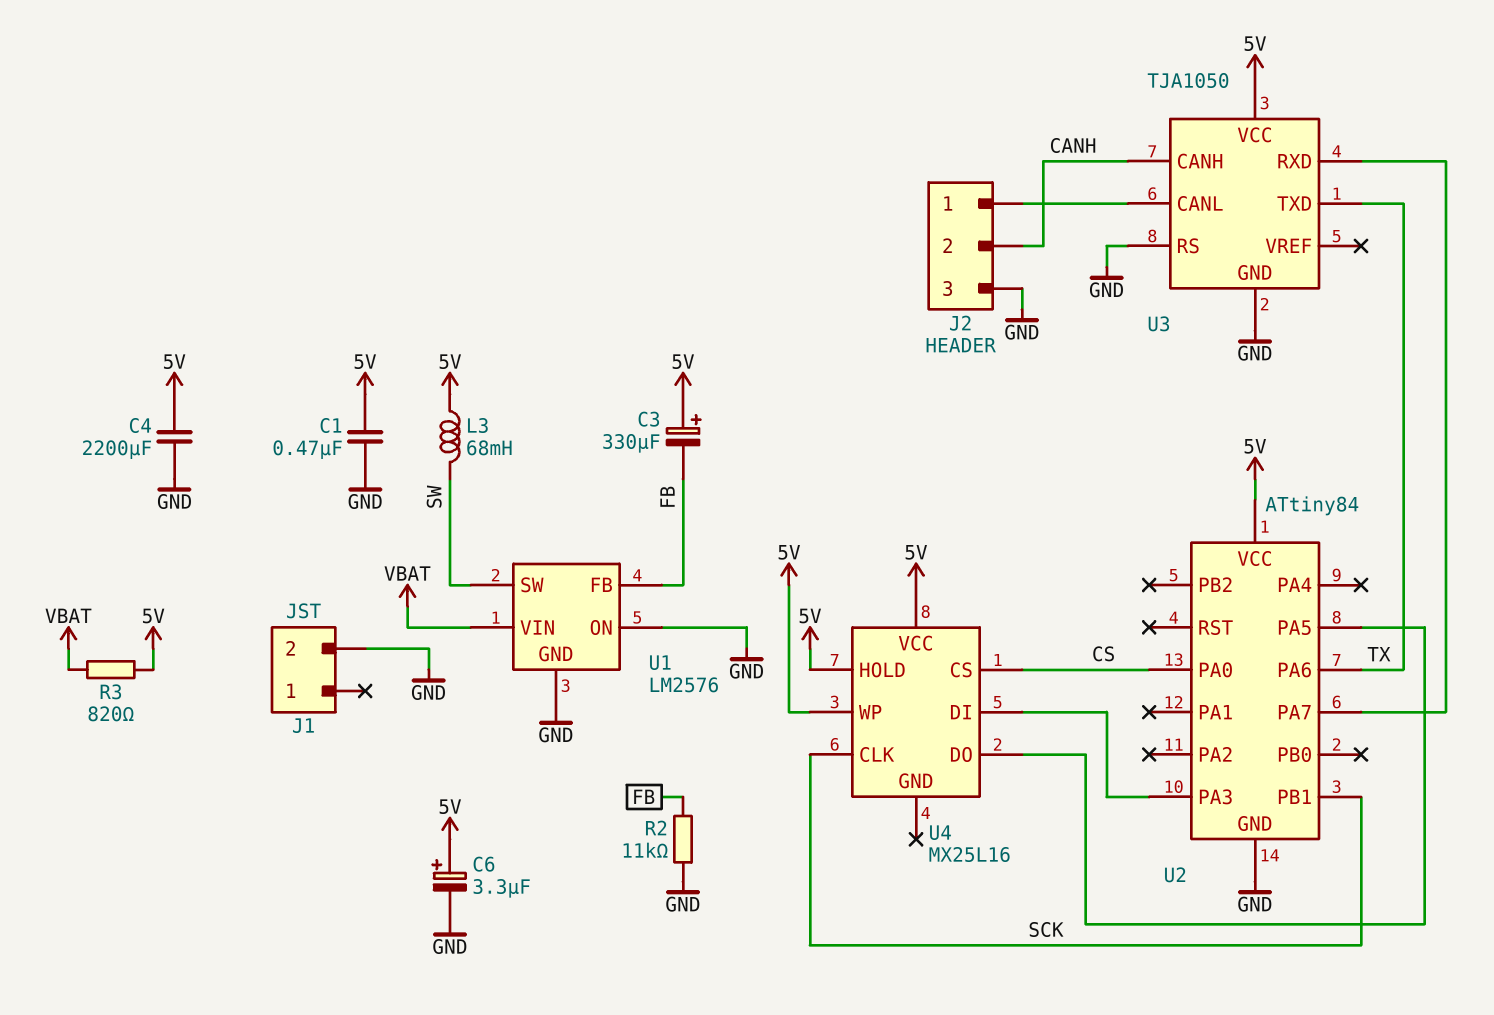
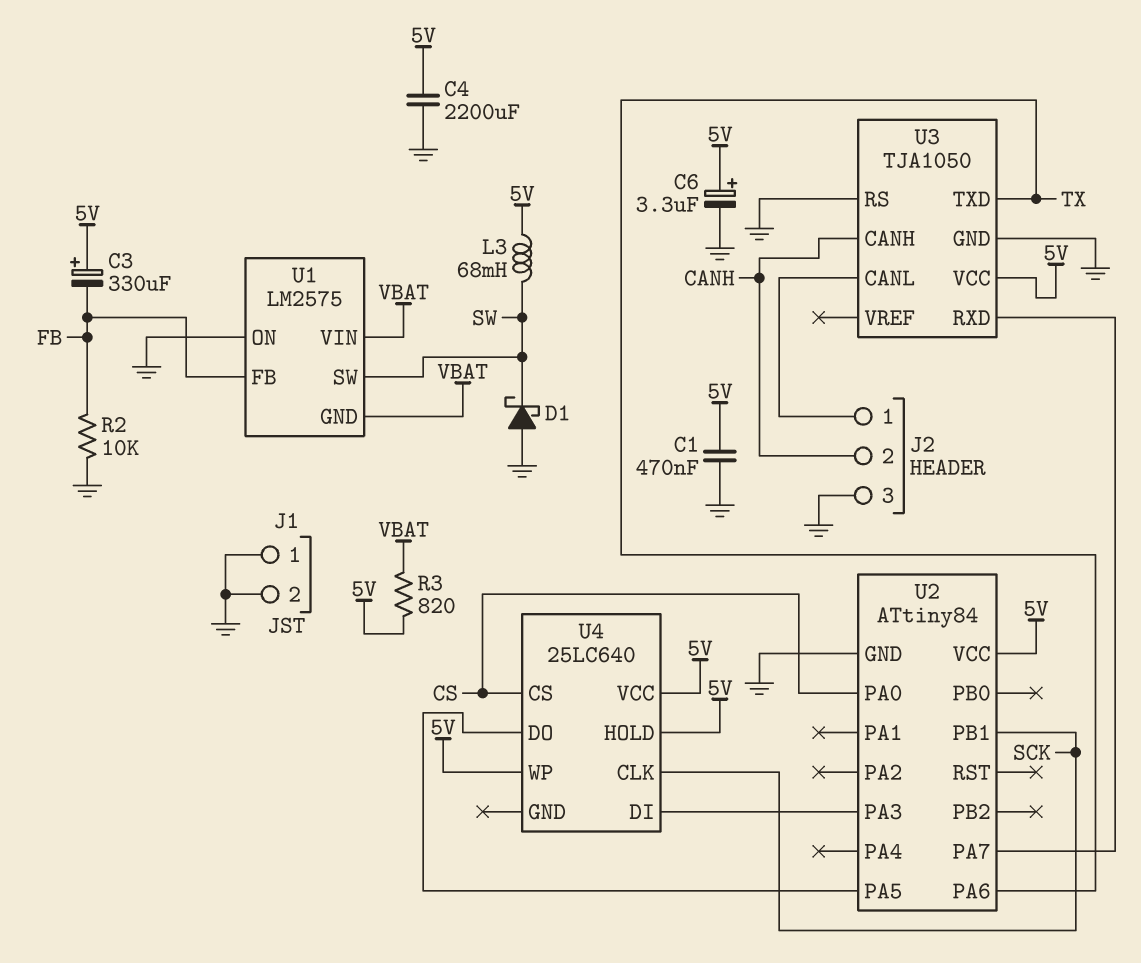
D1: none -> schottky (A GND, K SW)
J1 pin 1: none -> GND
R2: 11k (FB, GND) -> 10k (FB, GND)
U1: LM2576 -> LM2575
U1 pin GND: GND -> VBAT
U4: MX25L16 -> 25LC640

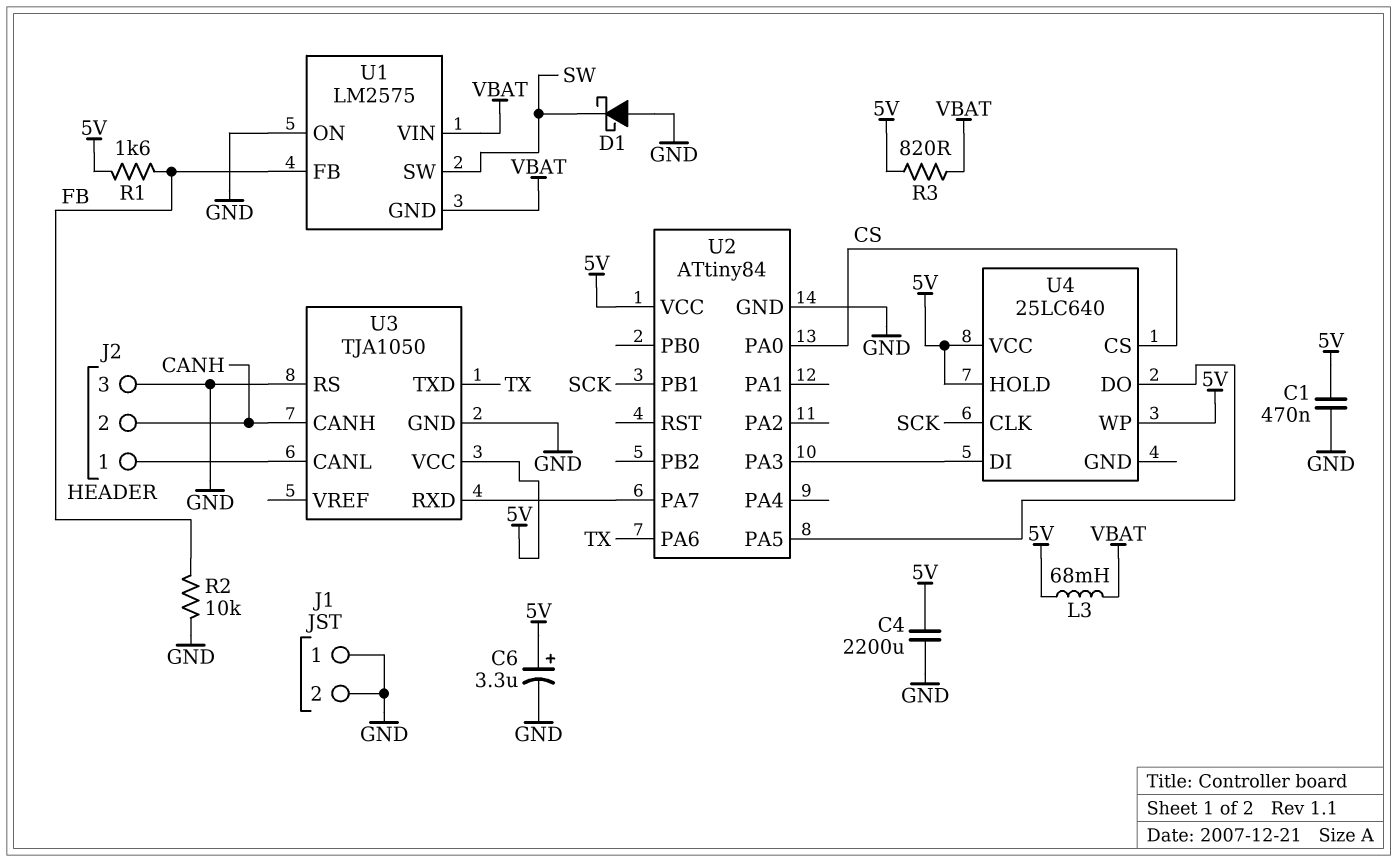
C3: 330uF (plus 5V, minus FB) -> none
L3: 68mH (5V, SW) -> 68mH (5V, VBAT)
R1: none -> 1.6k (5V, FB)

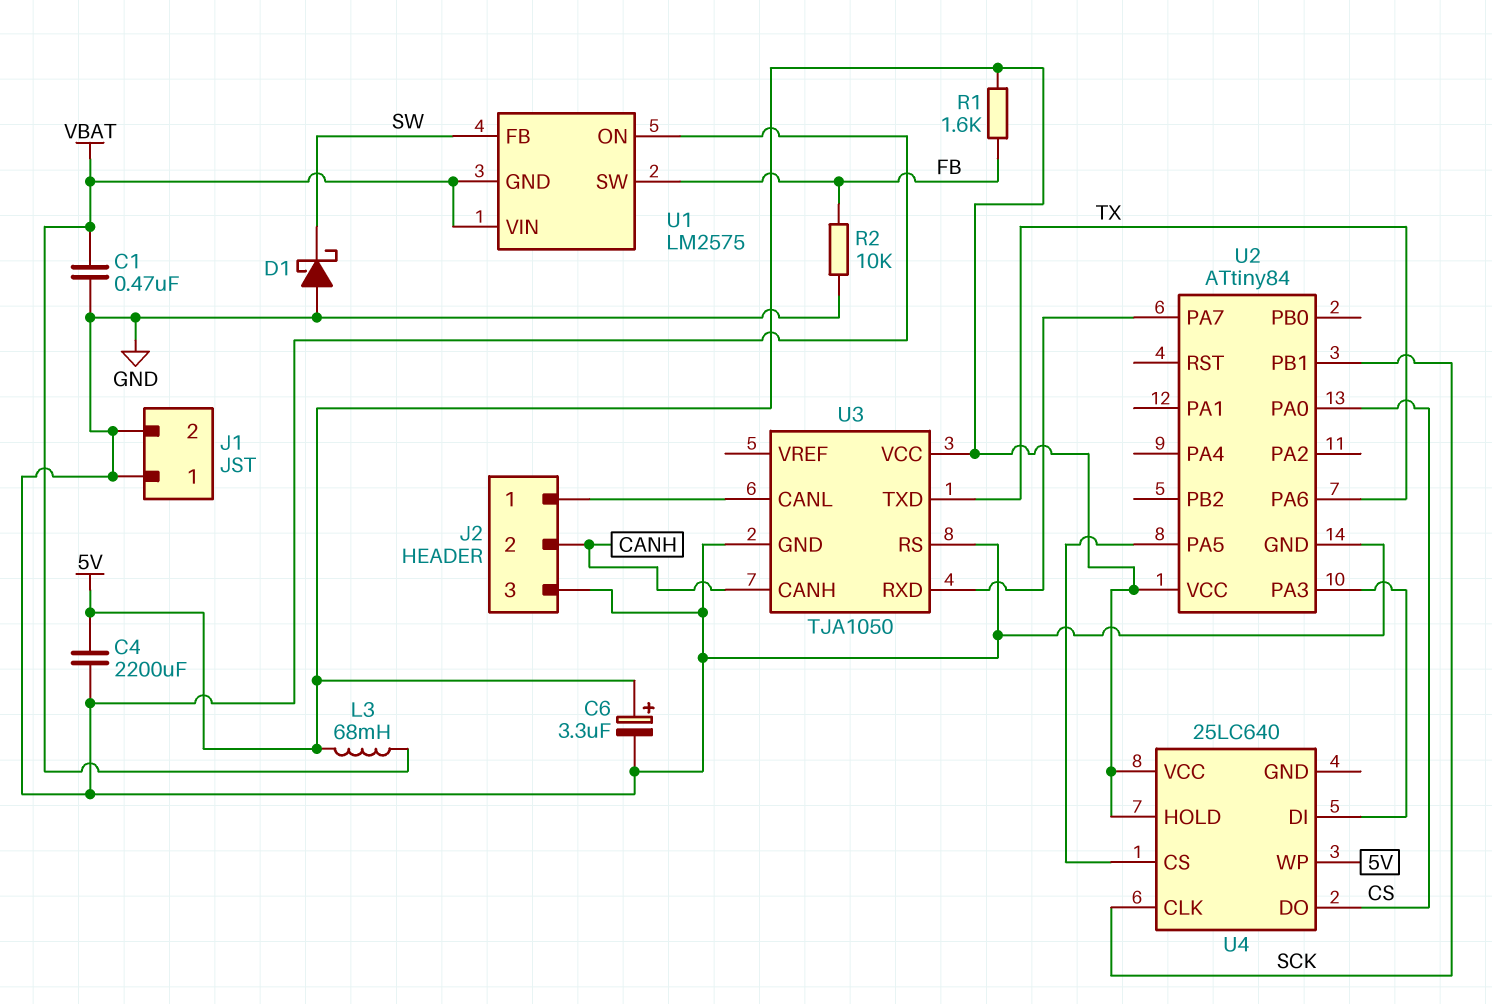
C1: 470nF (5V, GND) -> 470nF (GND, VBAT)
R3: 820 (5V, VBAT) -> none
U1 pin FB: FB -> SW
U1 pin SW: SW -> FB
U4 pin CS: CS -> U2/PA5
U4 pin DO: U2/PA5 -> CS

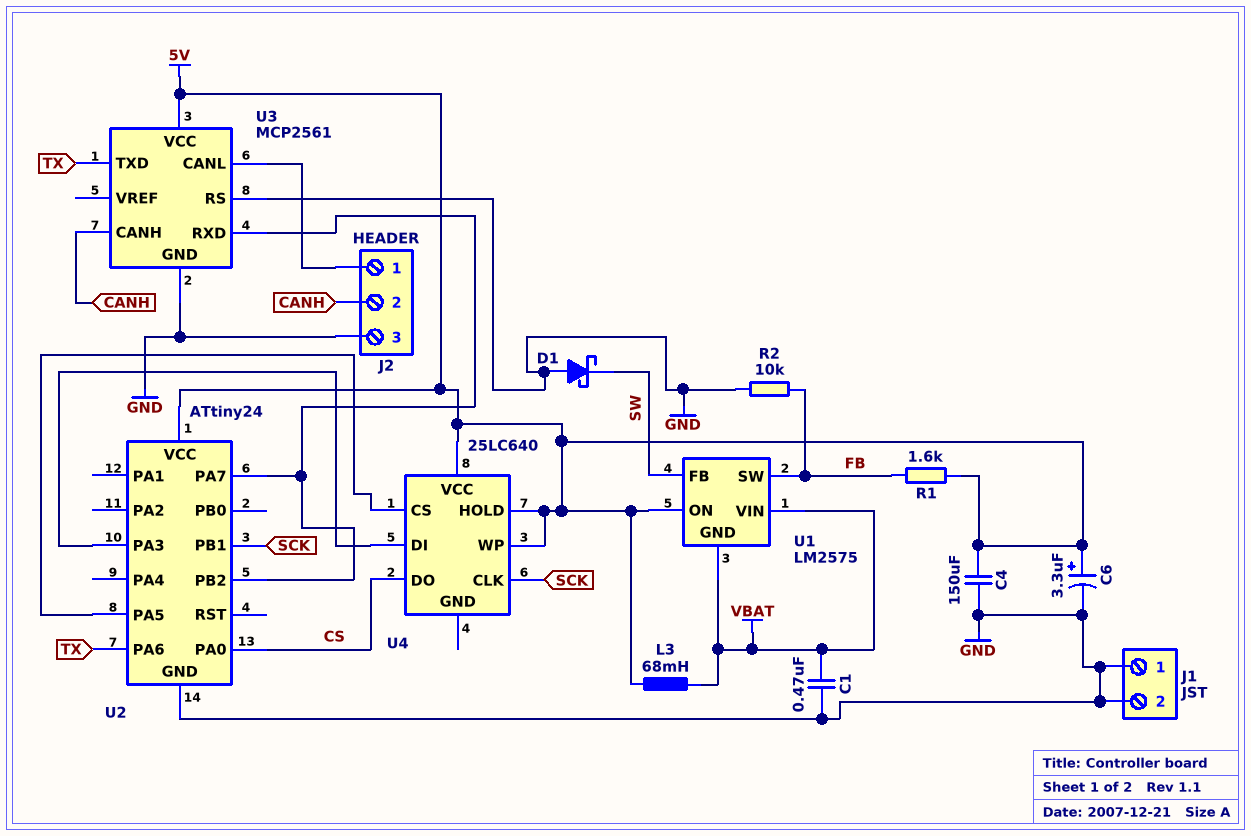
C4: 2200uF (5V, GND) -> 150uF (5V, GND)
U1 pin ON: GND -> 5V
U2: ATtiny84 -> ATtiny24
U2 pin PB2: none -> U2/PA7
U3: TJA1050 -> MCP2561

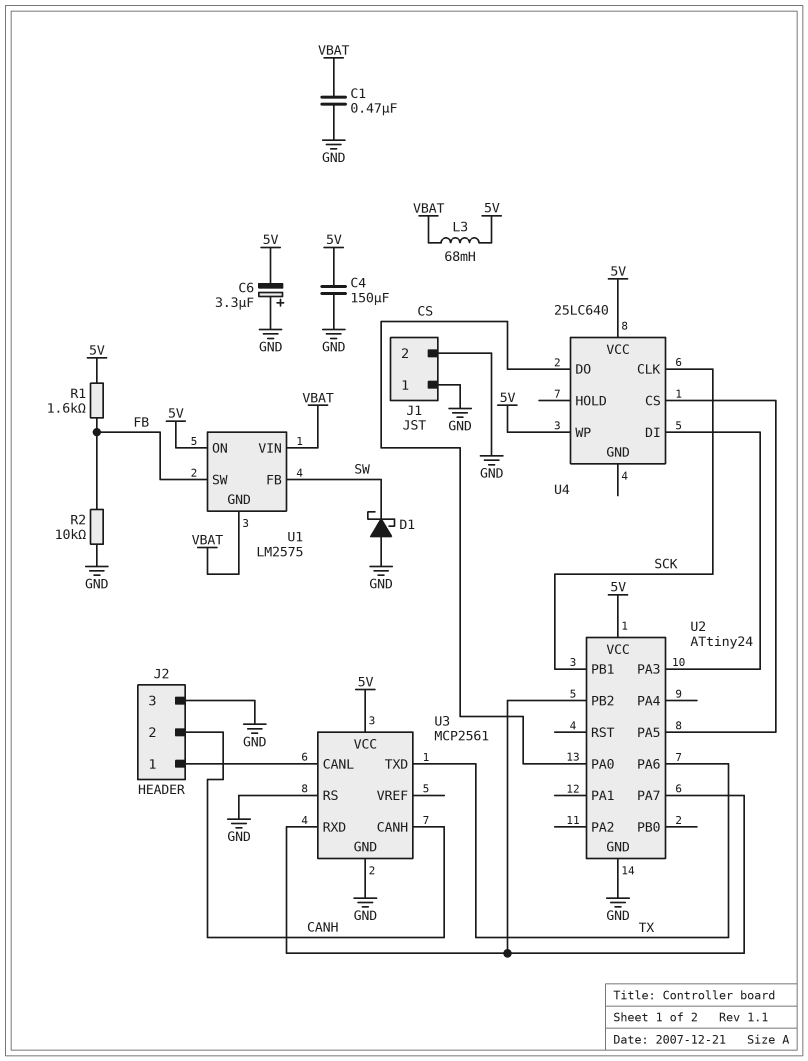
C6: 3.3uF (plus 5V, minus GND) -> 3.3uF (plus GND, minus 5V)
U4 pin HOLD: 5V -> none

